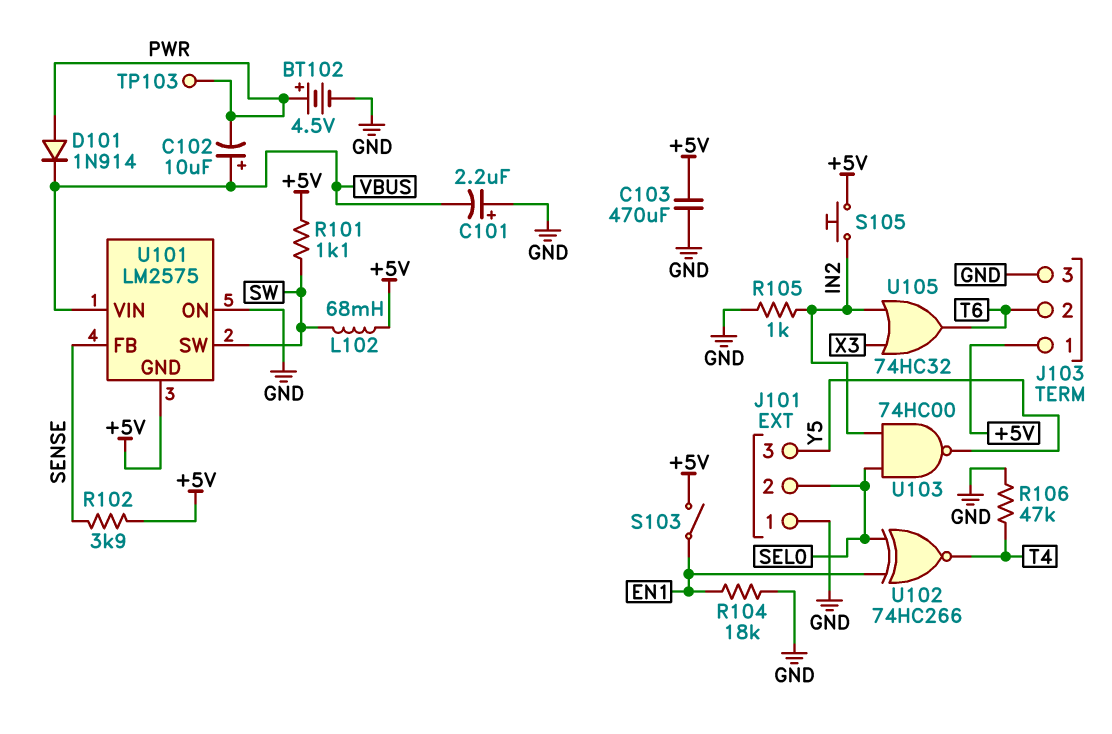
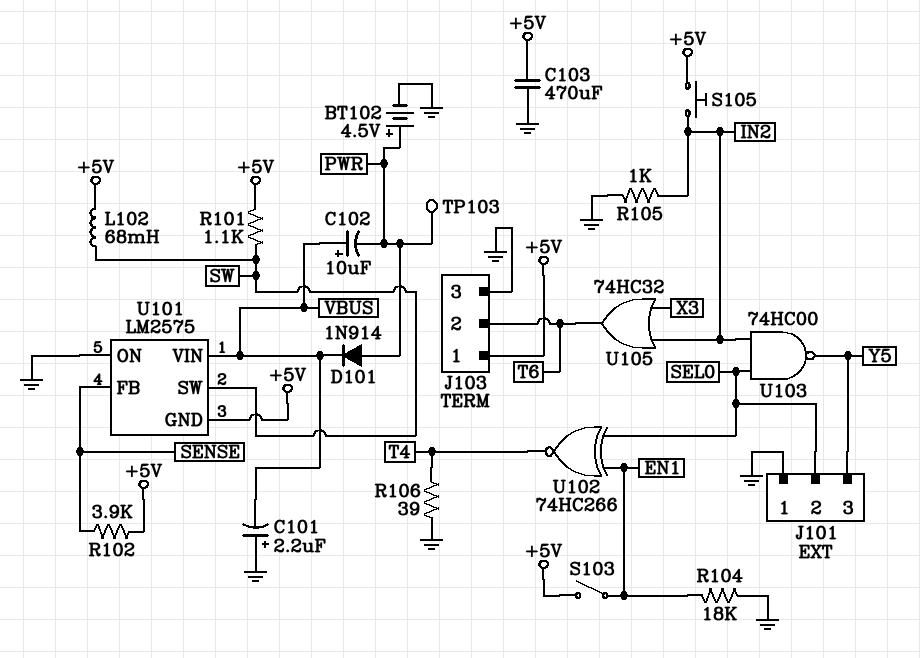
R106: 47k (GND, T4) -> 39 (GND, T4)

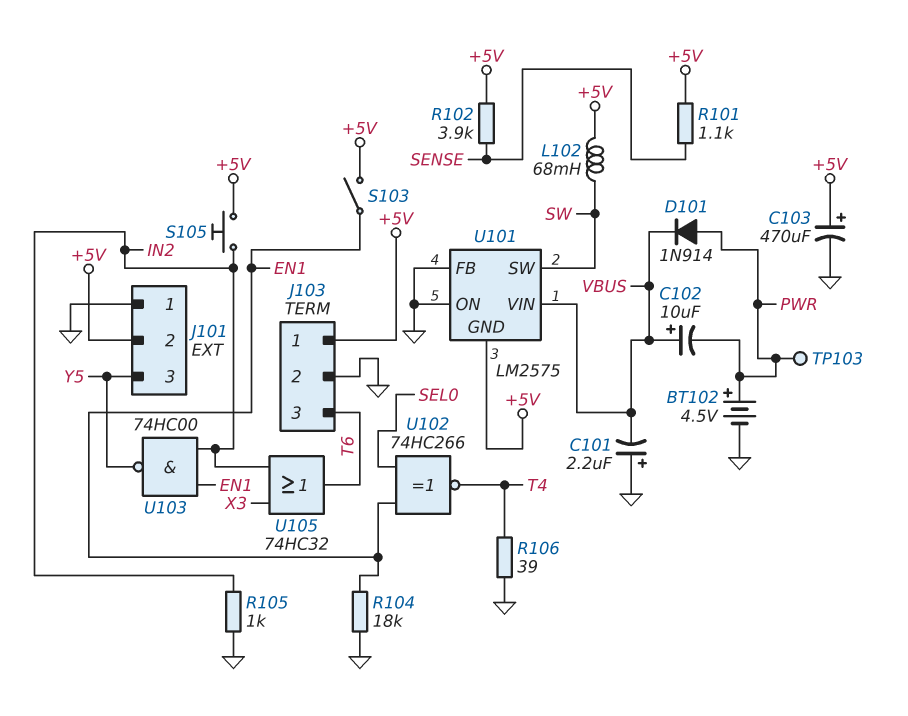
C103: 470uF (+5V, GND) -> 470uF (plus +5V, minus GND)
J101 pin 2: SEL0 -> +5V
J103 pin 2: T6 -> GND
J103 pin 3: GND -> T6
R101: 1.1k (+5V, SW) -> 1.1k (+5V, SENSE)
U101 pin FB: SENSE -> GND
U103: NAND 74HC00 (in IN2, in SEL0, out Y5) -> NAND 74HC00 (in EN1, in IN2, out Y5)

